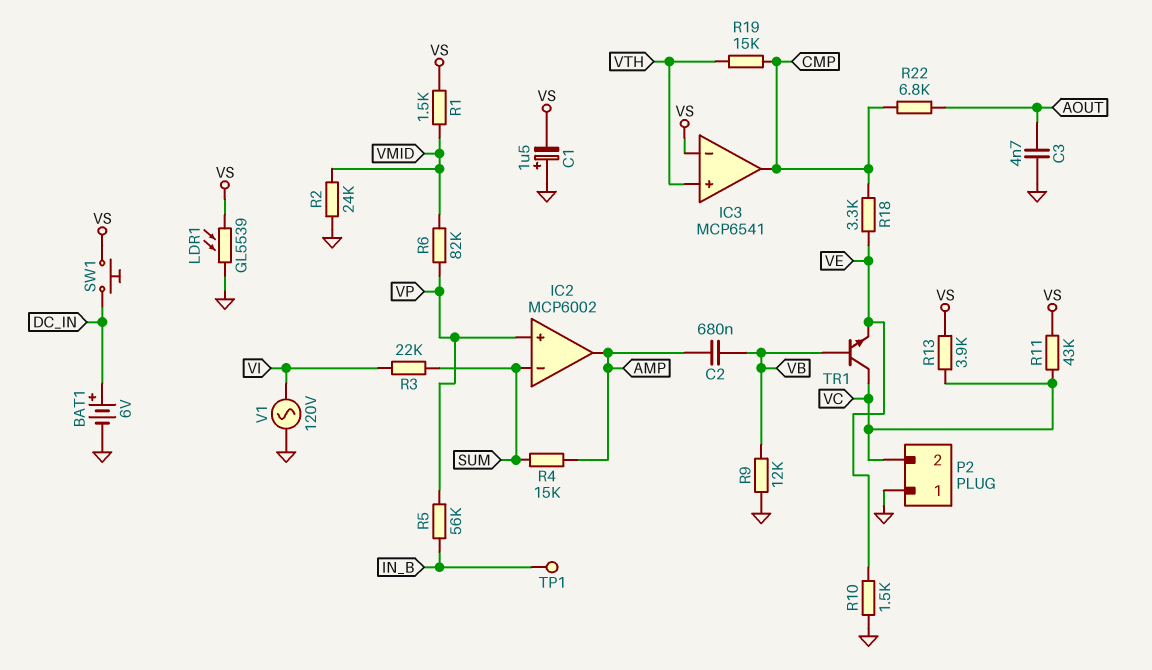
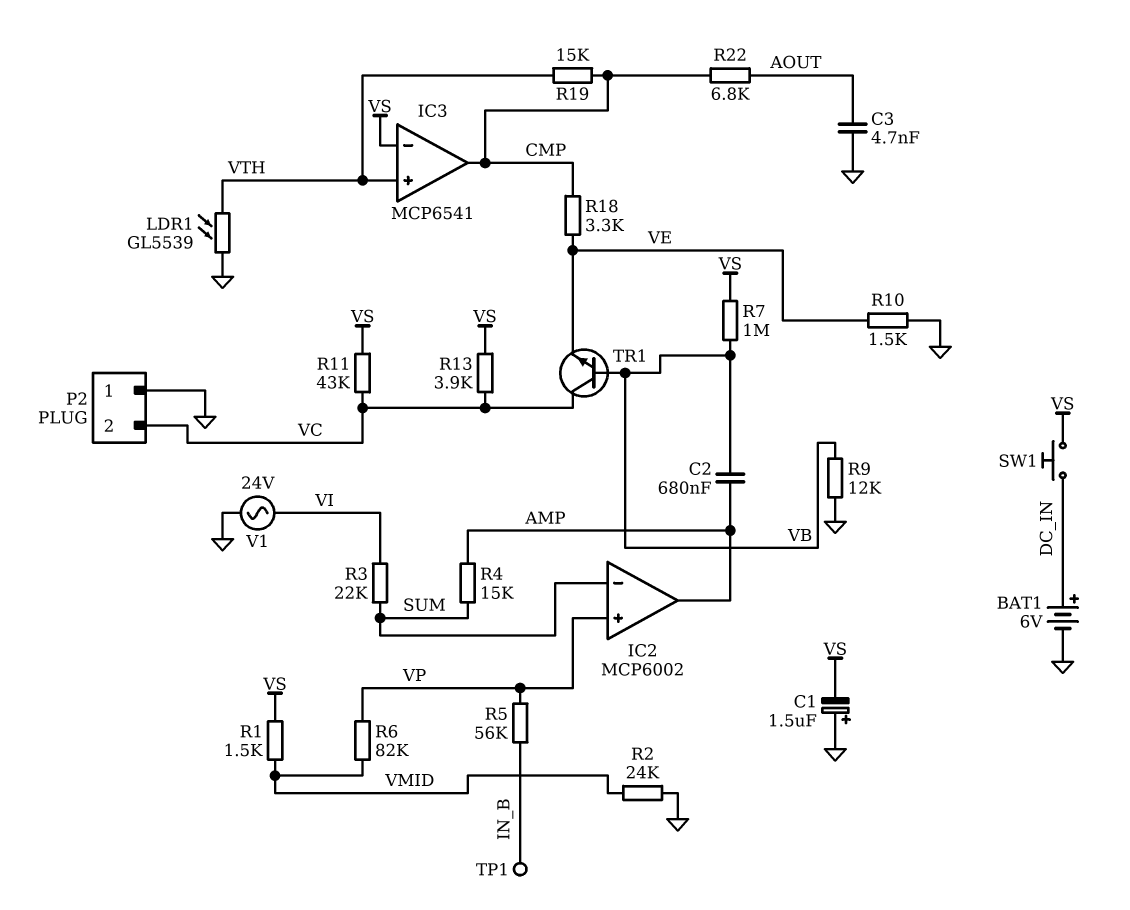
LDR1: GL5539 (GND, VS) -> GL5539 (GND, VTH)
R7: none -> 1M (VB, VS)
V1: AC 120V (GND, VI) -> AC 24V (GND, VI)

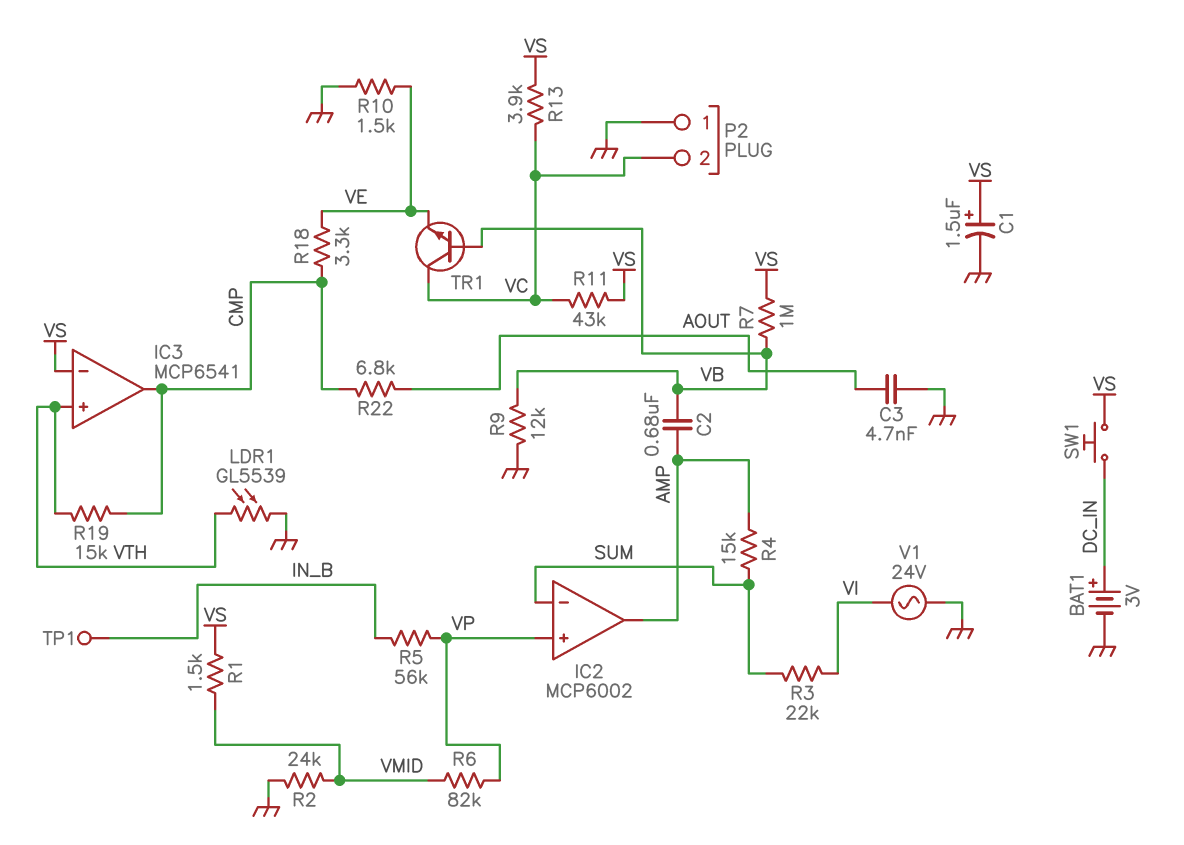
BAT1: 6V (plus DC_IN, minus GND) -> 3V (plus DC_IN, minus GND)
C1: 1.5uF (plus GND, minus VS) -> 1.5uF (plus VS, minus GND)

